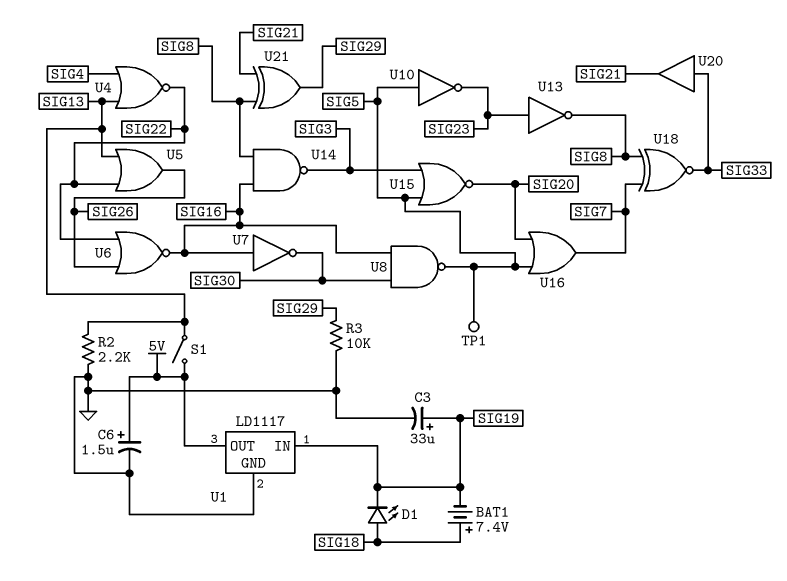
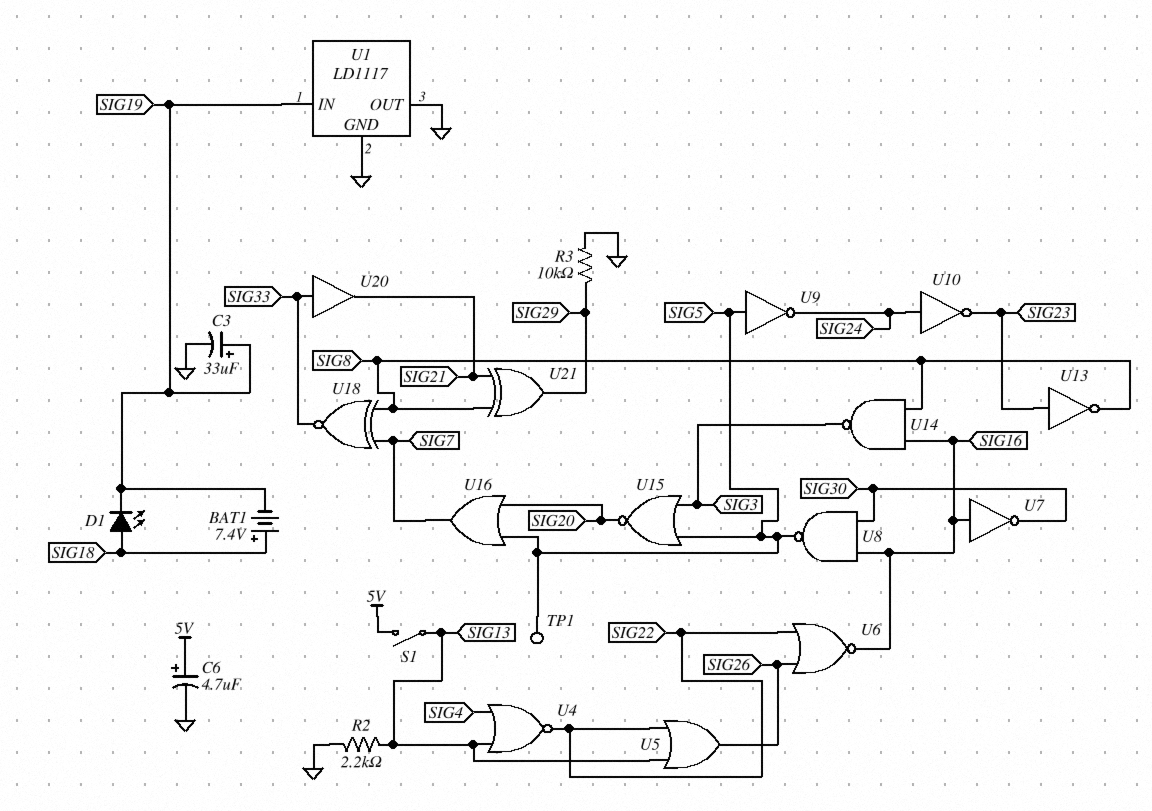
C6: 1.5uF (plus 5V, minus GND) -> 4.7uF (plus 5V, minus GND)
U1 pin OUT: 5V -> GND
U9: none -> NOT (in SIG5, out SIG24)
U10: NOT (in SIG5, out SIG23) -> NOT (in SIG24, out SIG23)

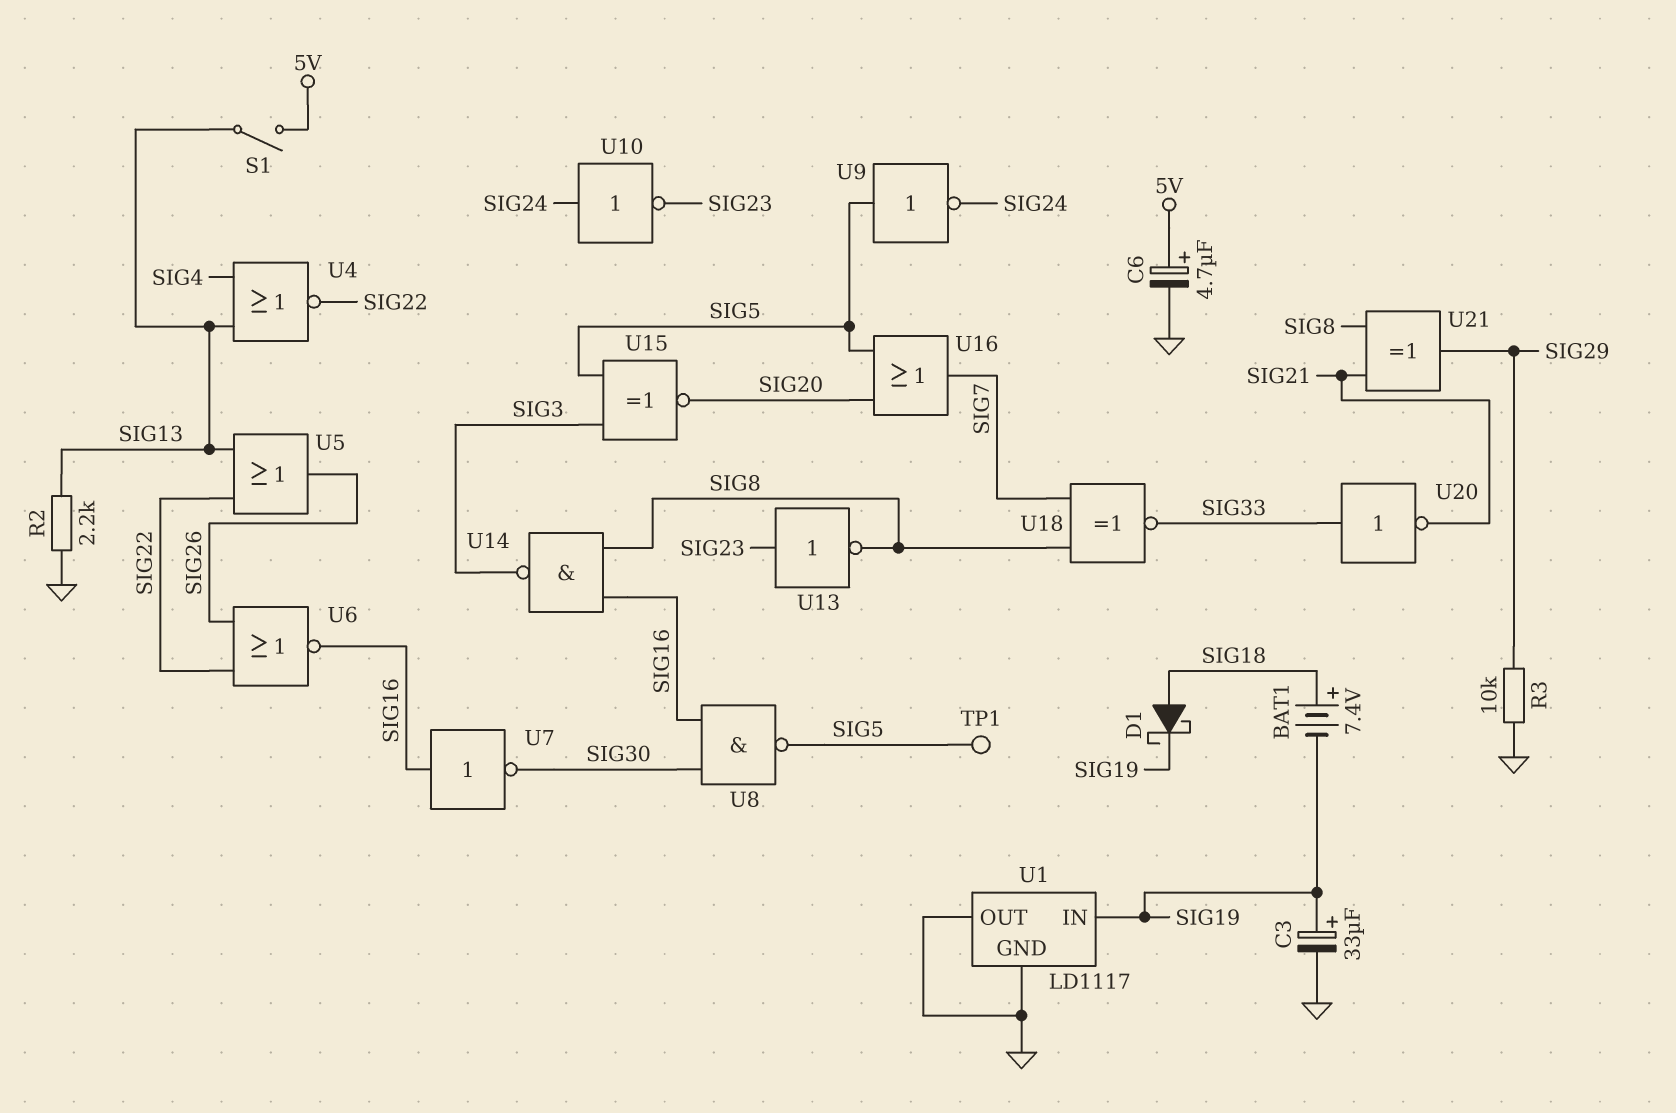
D1: LED (A SIG18, K SIG19) -> schottky (A SIG18, K SIG19)
U15: NOR (in SIG3, in SIG5, out SIG20) -> XNOR (in SIG3, in SIG5, out SIG20)
U20: buffer (in SIG33, out SIG21) -> NOT (in SIG33, out SIG21)

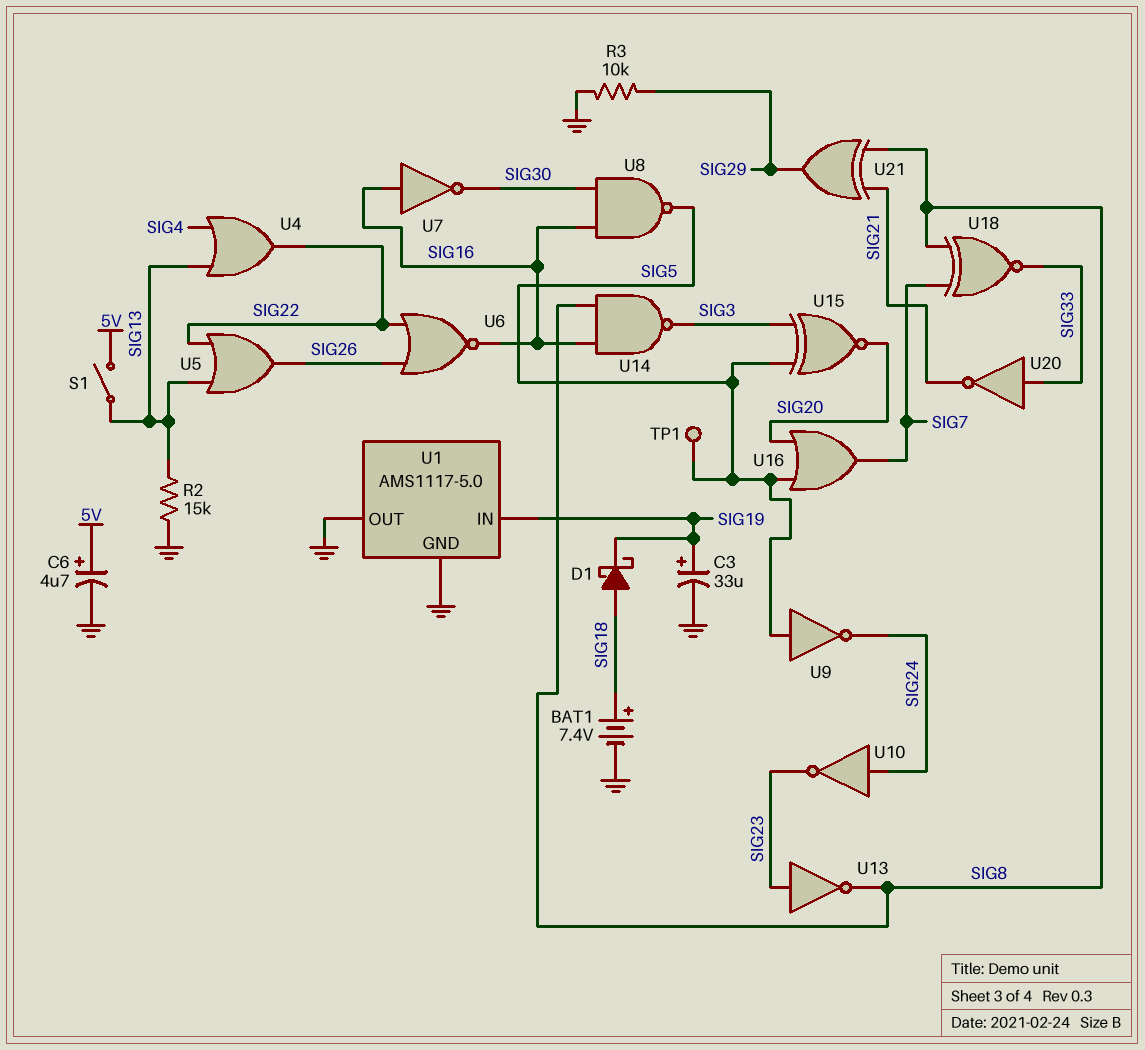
BAT1: 7.4V (plus SIG18, minus SIG19) -> 7.4V (plus SIG18, minus GND)
R2: 2.2k (GND, SIG13) -> 15k (GND, SIG13)
U1: LD1117 -> AMS1117-5.0
U4: NOR (in SIG4, in SIG13, out SIG22) -> OR (in SIG4, in SIG13, out SIG22)

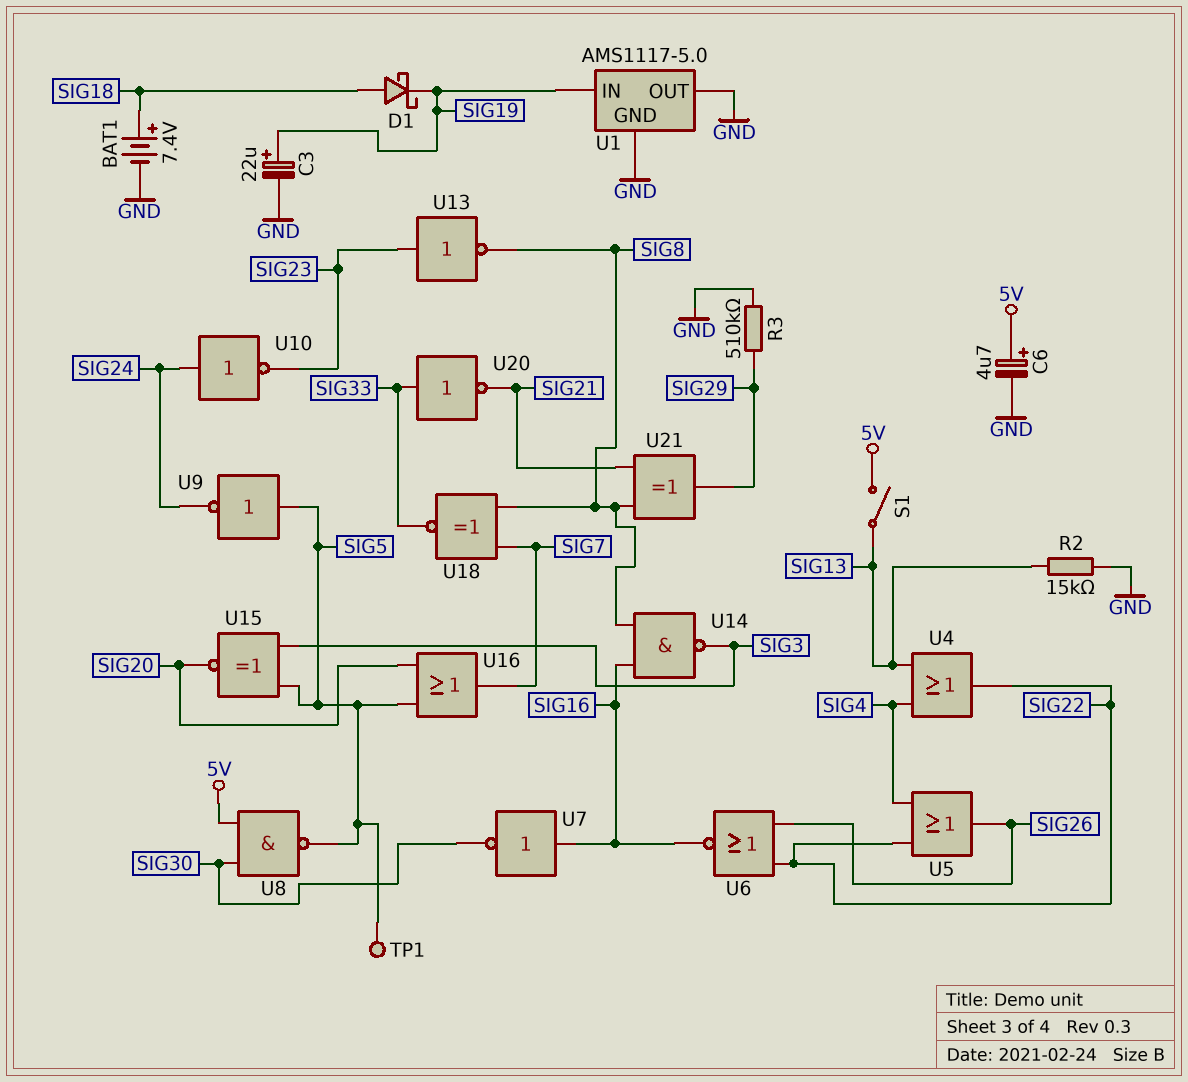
C3: 33uF (plus SIG19, minus GND) -> 22uF (plus SIG19, minus GND)
R3: 10k (GND, SIG29) -> 510k (GND, SIG29)
U5: OR (in SIG13, in SIG22, out SIG26) -> OR (in SIG4, in SIG22, out SIG26)
U8: NAND (in SIG16, in SIG30, out SIG5) -> NAND (in 5V, in SIG30, out SIG5)

